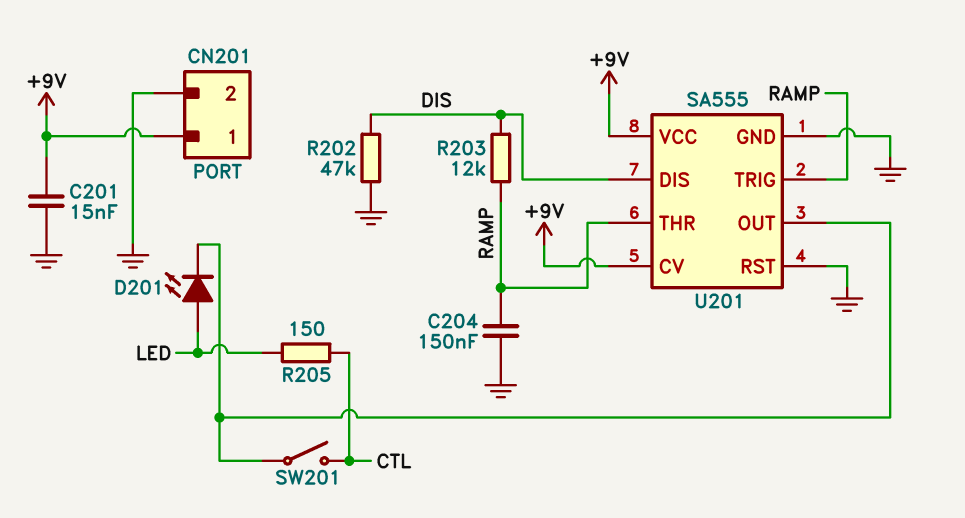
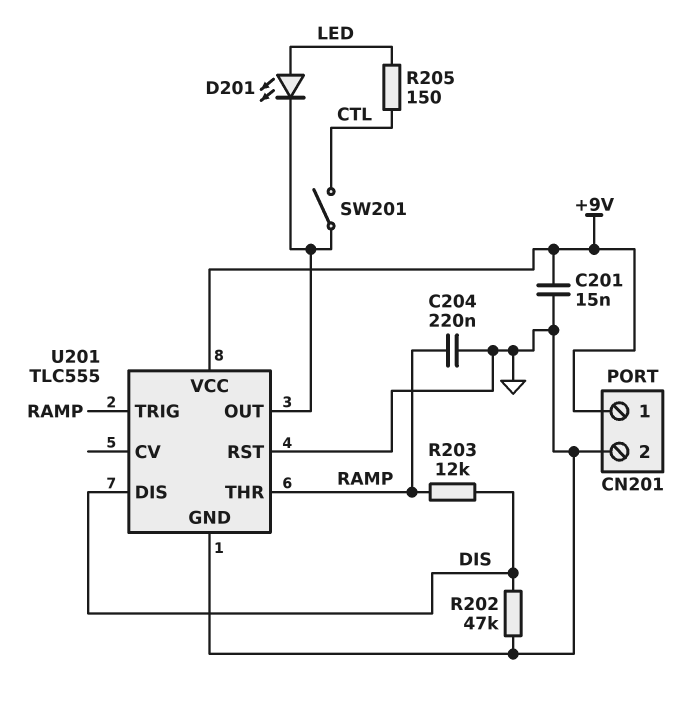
C204: 150nF (GND, RAMP) -> 220nF (GND, RAMP)
U201: SA555 -> TLC555
U201 pin CV: +9V -> none

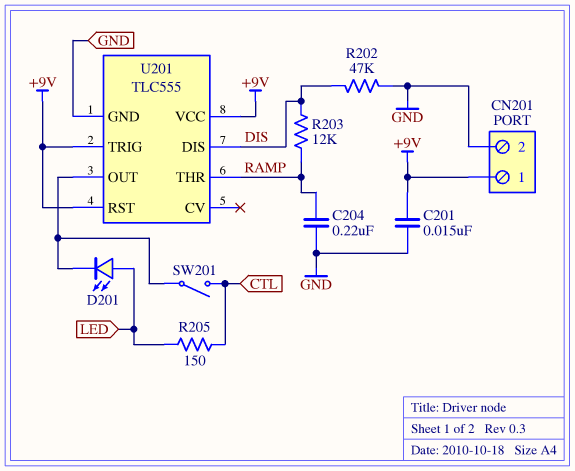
U201 pin RST: GND -> +9V
U201 pin TRIG: RAMP -> +9V

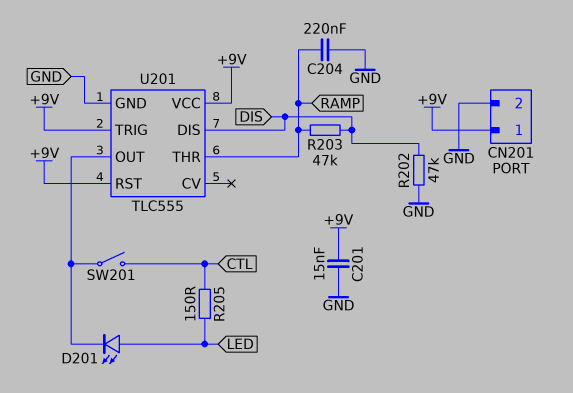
R203: 12k (DIS, RAMP) -> 47k (DIS, RAMP)

